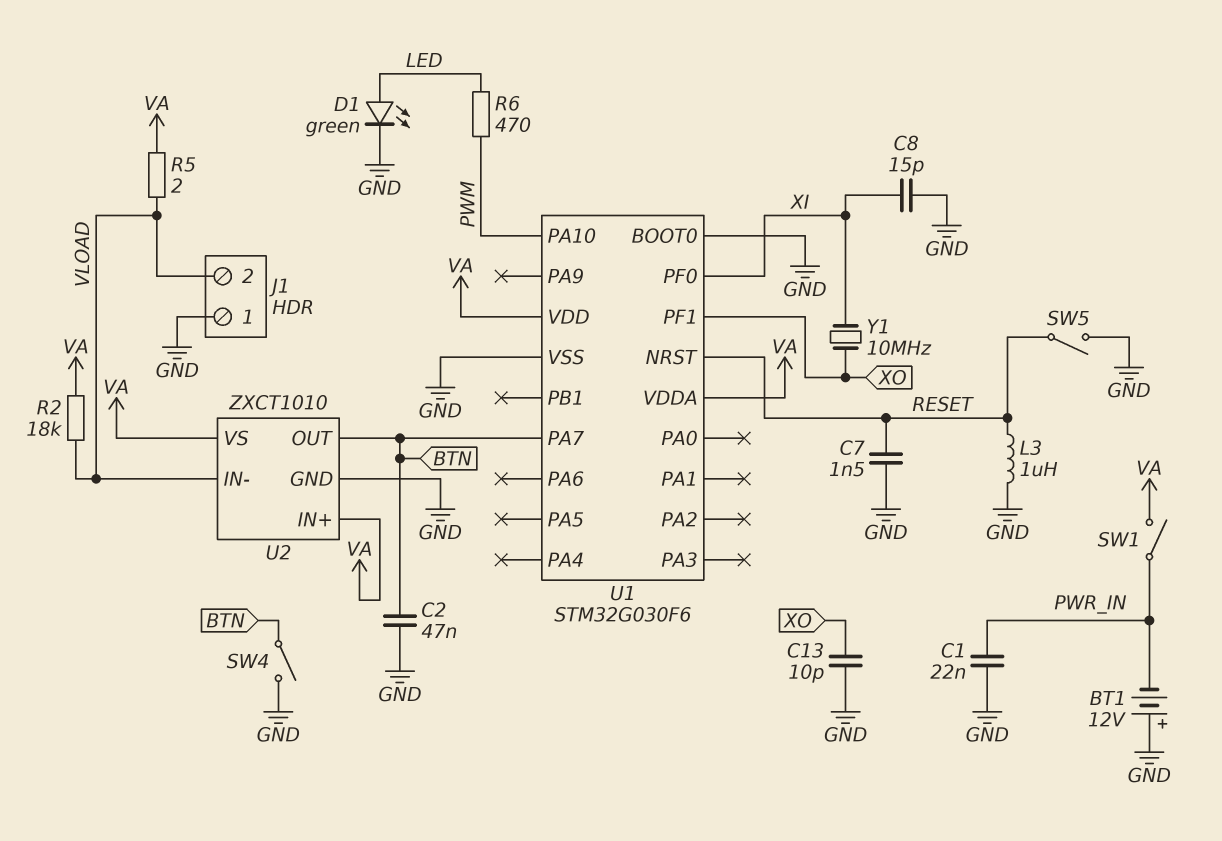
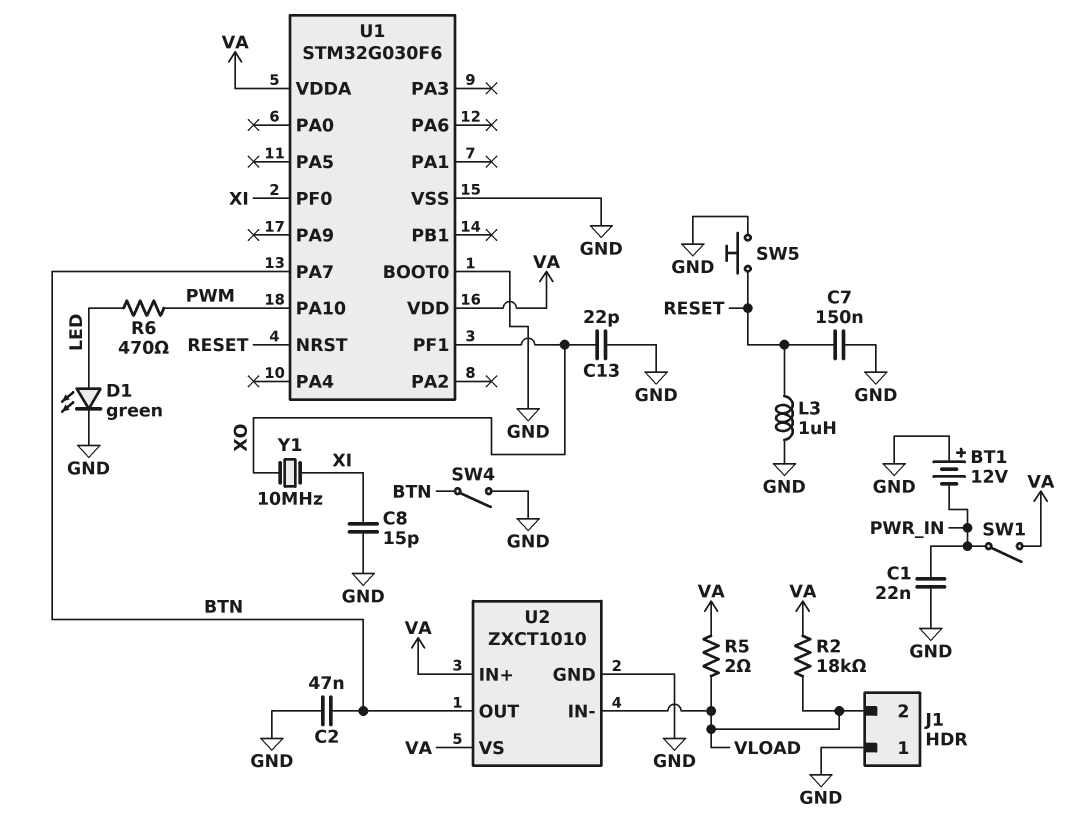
C7: 1.5nF (GND, RESET) -> 150nF (GND, RESET)
C13: 10pF (GND, XO) -> 22pF (GND, XO)
SW5: switch (GND, RESET) -> button (GND, RESET)

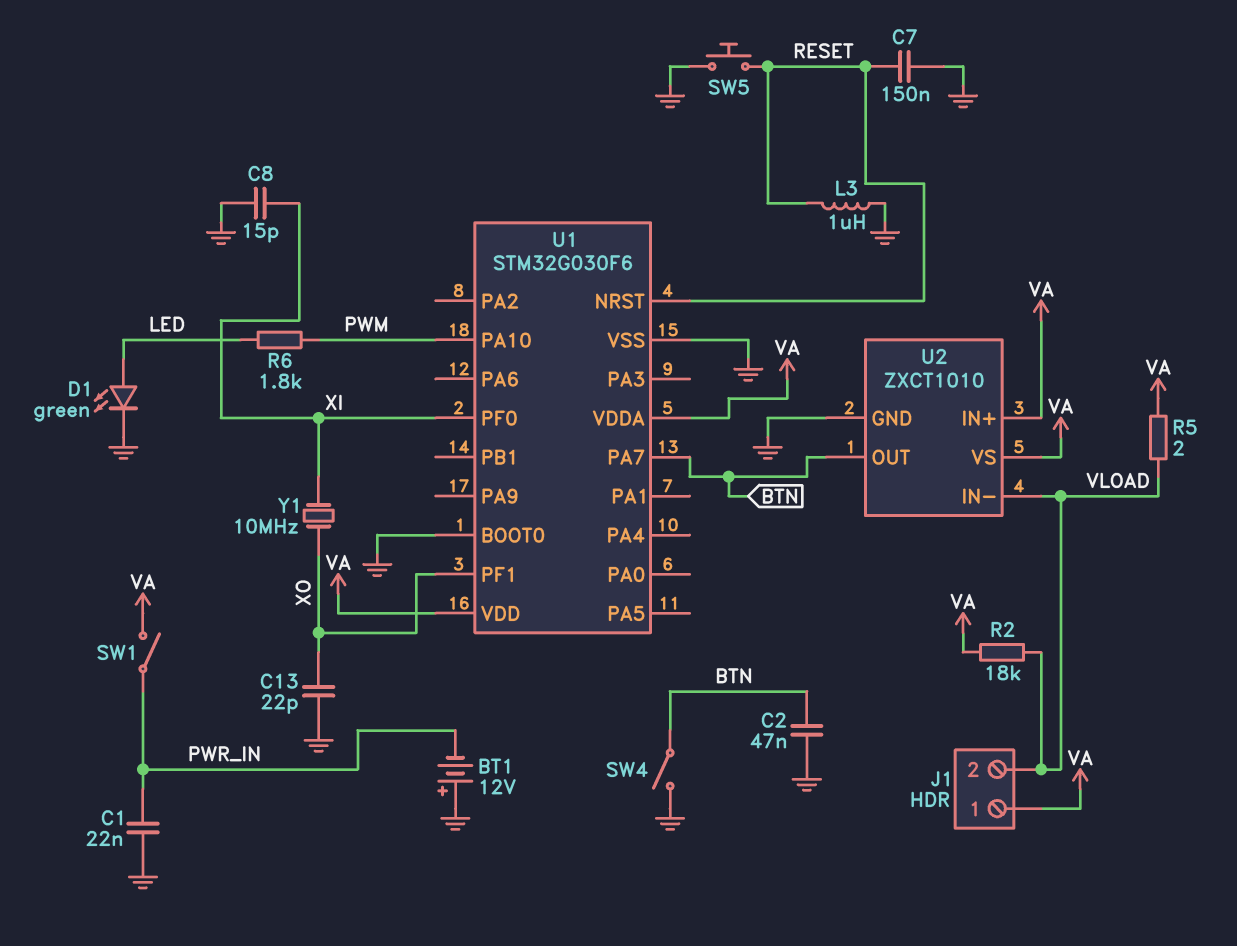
J1 pin 1: GND -> VA
R6: 470 (LED, PWM) -> 1.8k (LED, PWM)

